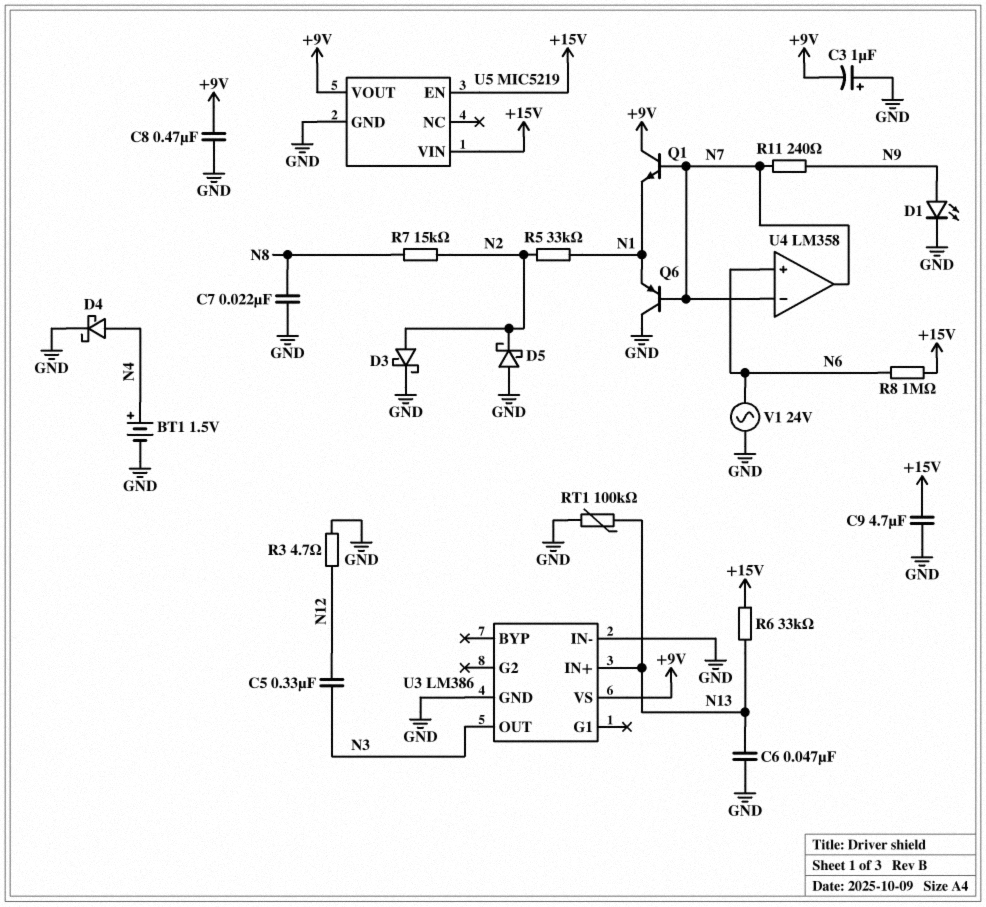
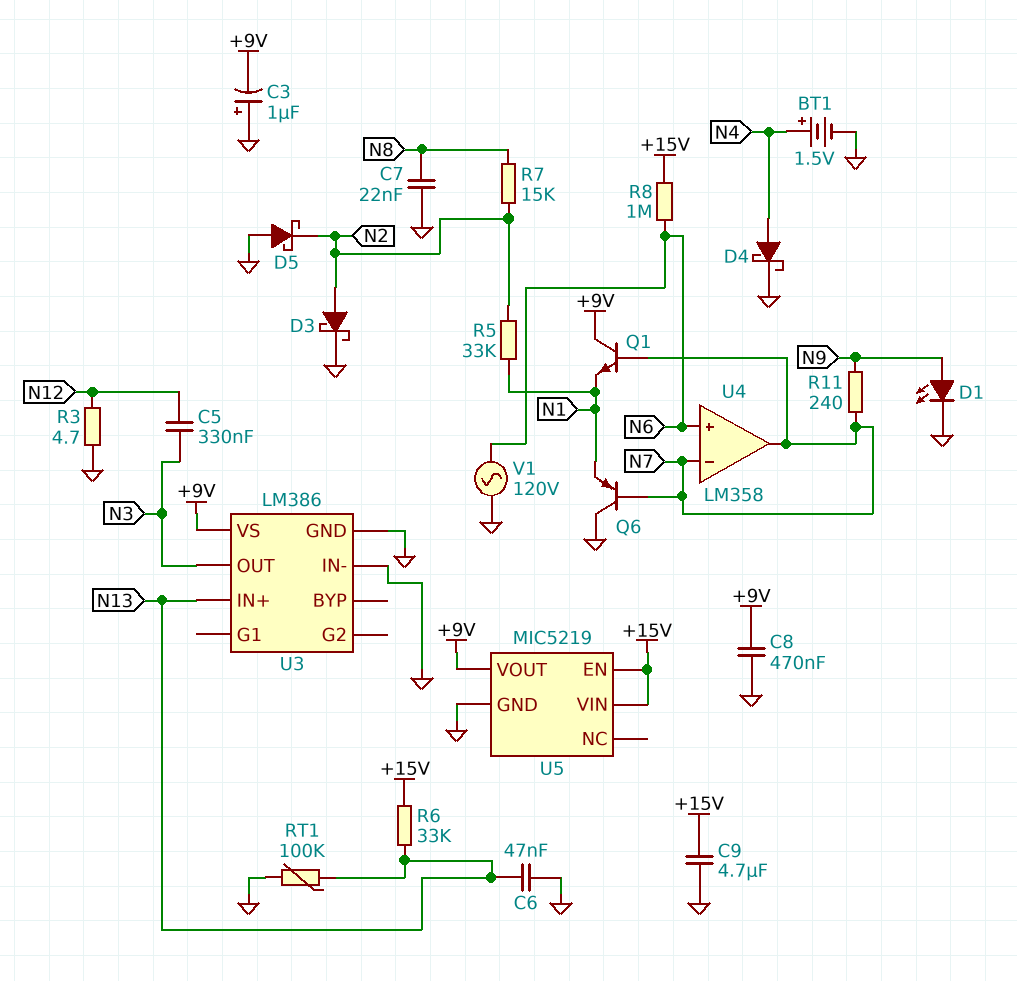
V1: AC 24V (GND, N6) -> AC 120V (GND, N6)

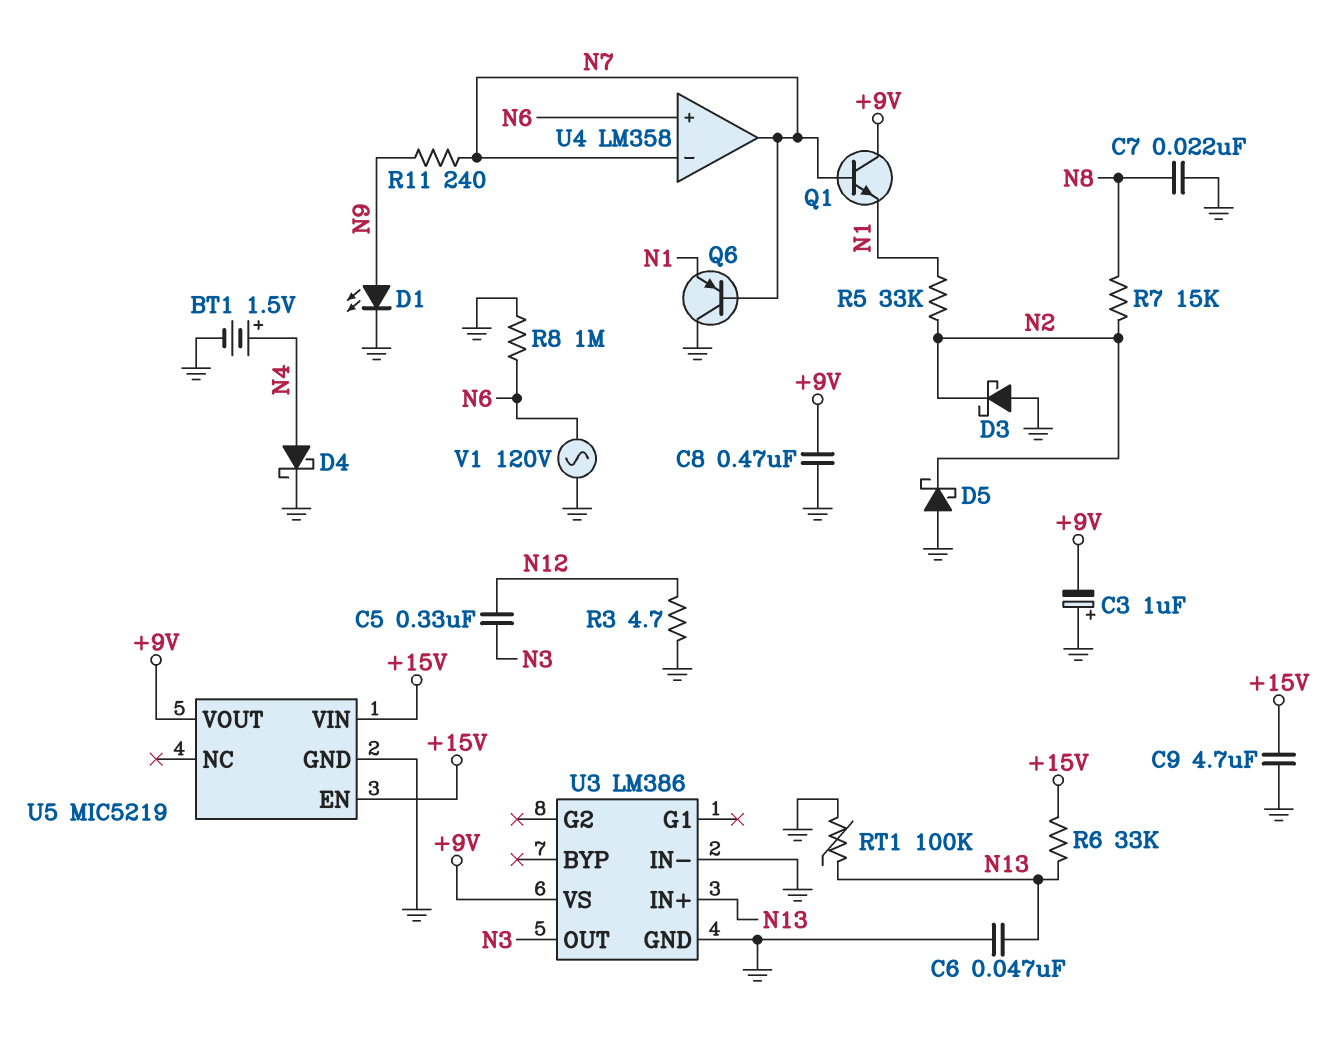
D3: schottky (A N2, K GND) -> schottky (A GND, K N2)
R8: 1M (+15V, N6) -> 1M (GND, N6)

